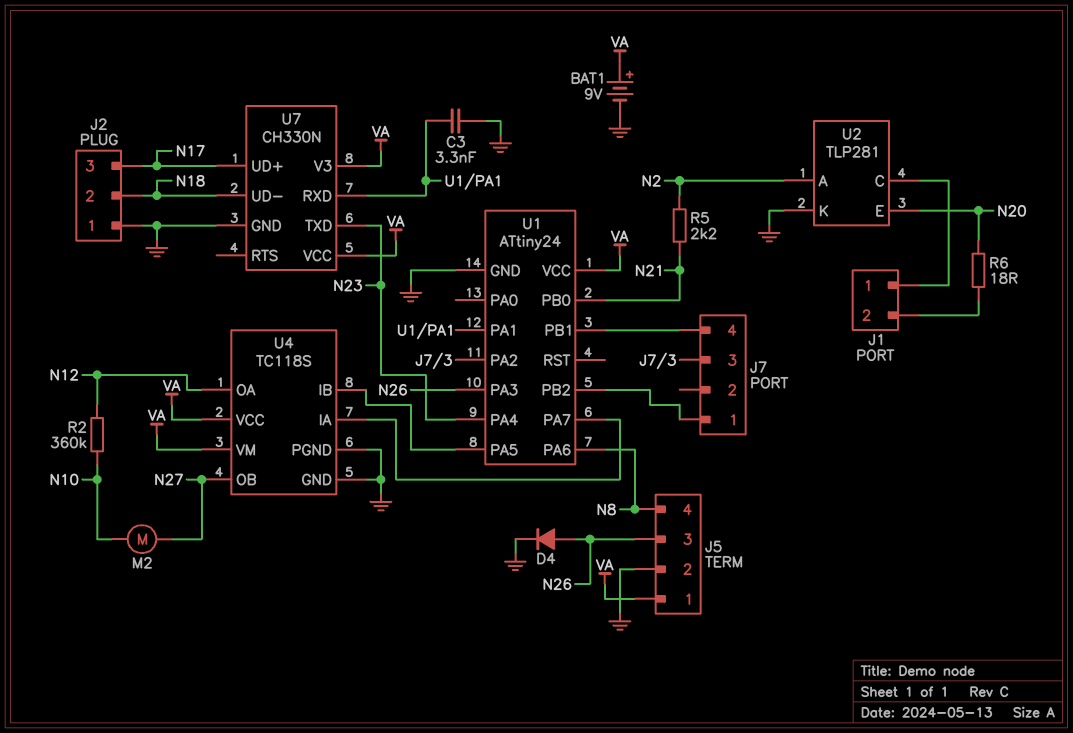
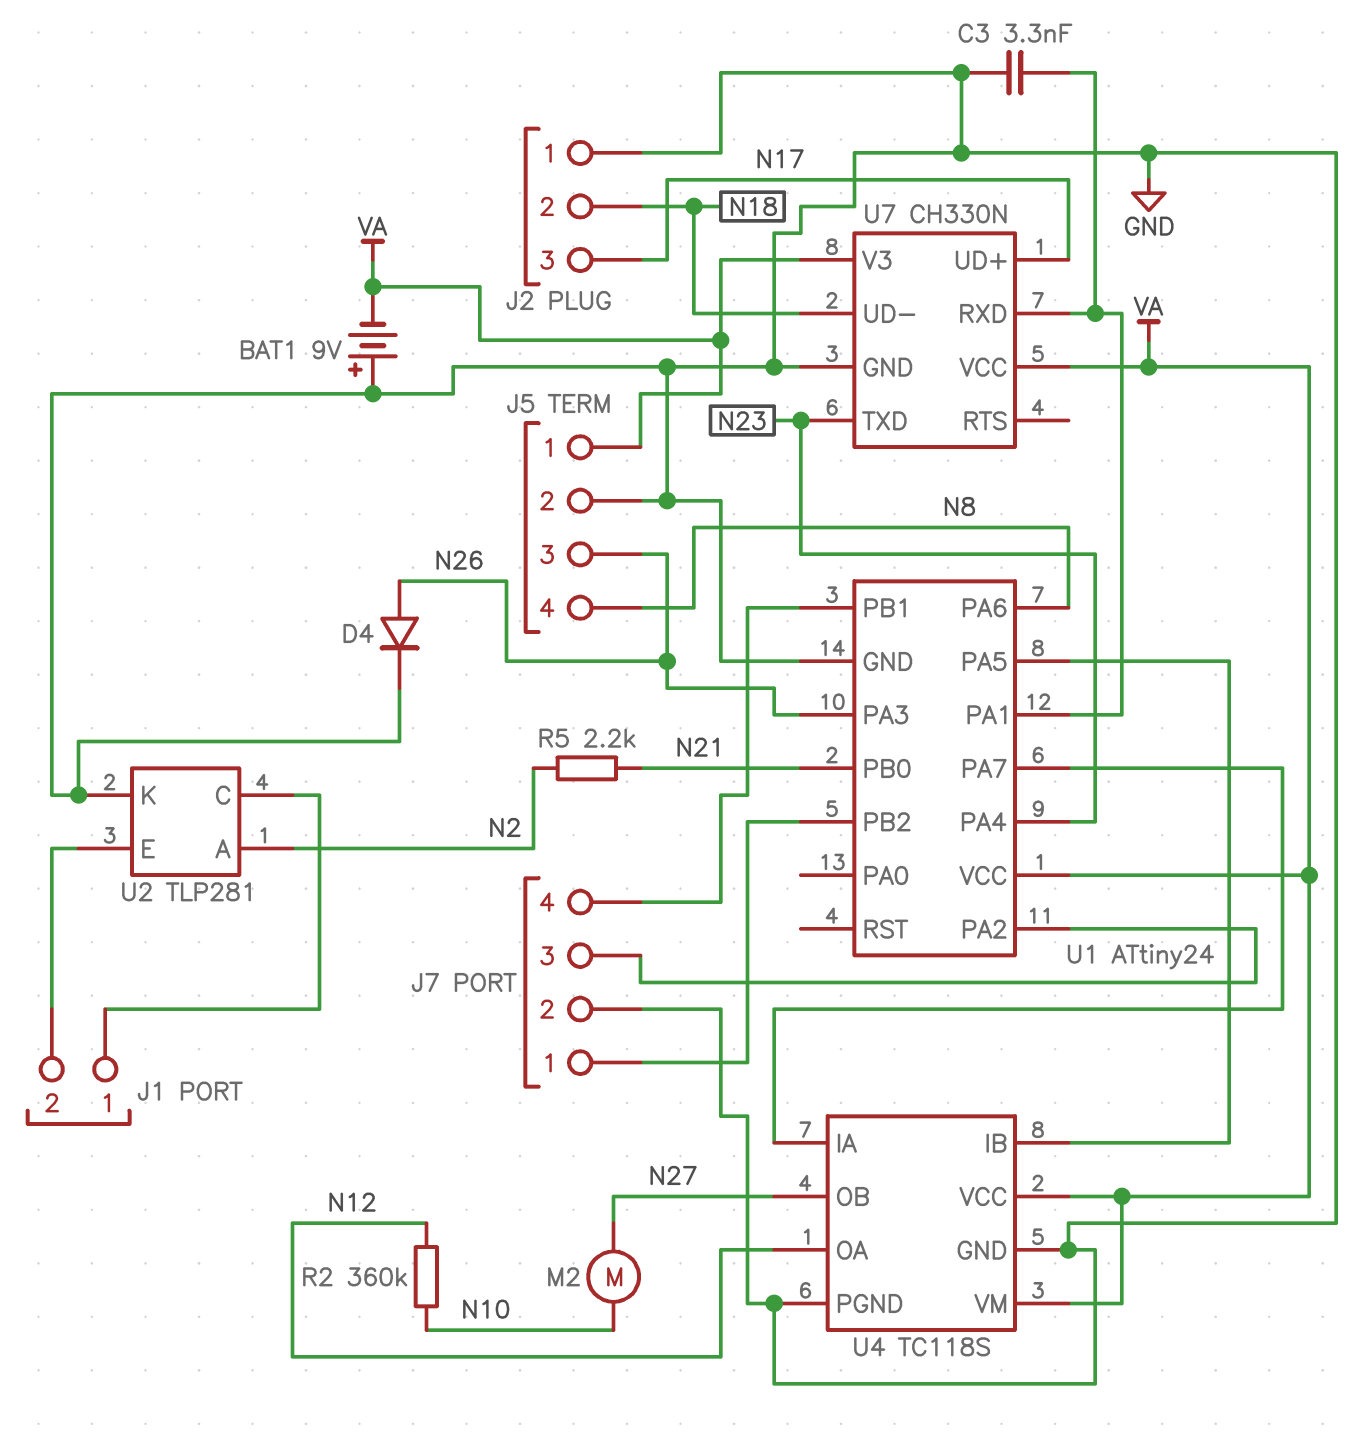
BAT1: 9V (plus VA, minus GND) -> 9V (plus GND, minus VA)
J7 pin 2: none -> GND
R6: 18 (J1/2, N20) -> none
U2 pin E: N20 -> J1/2

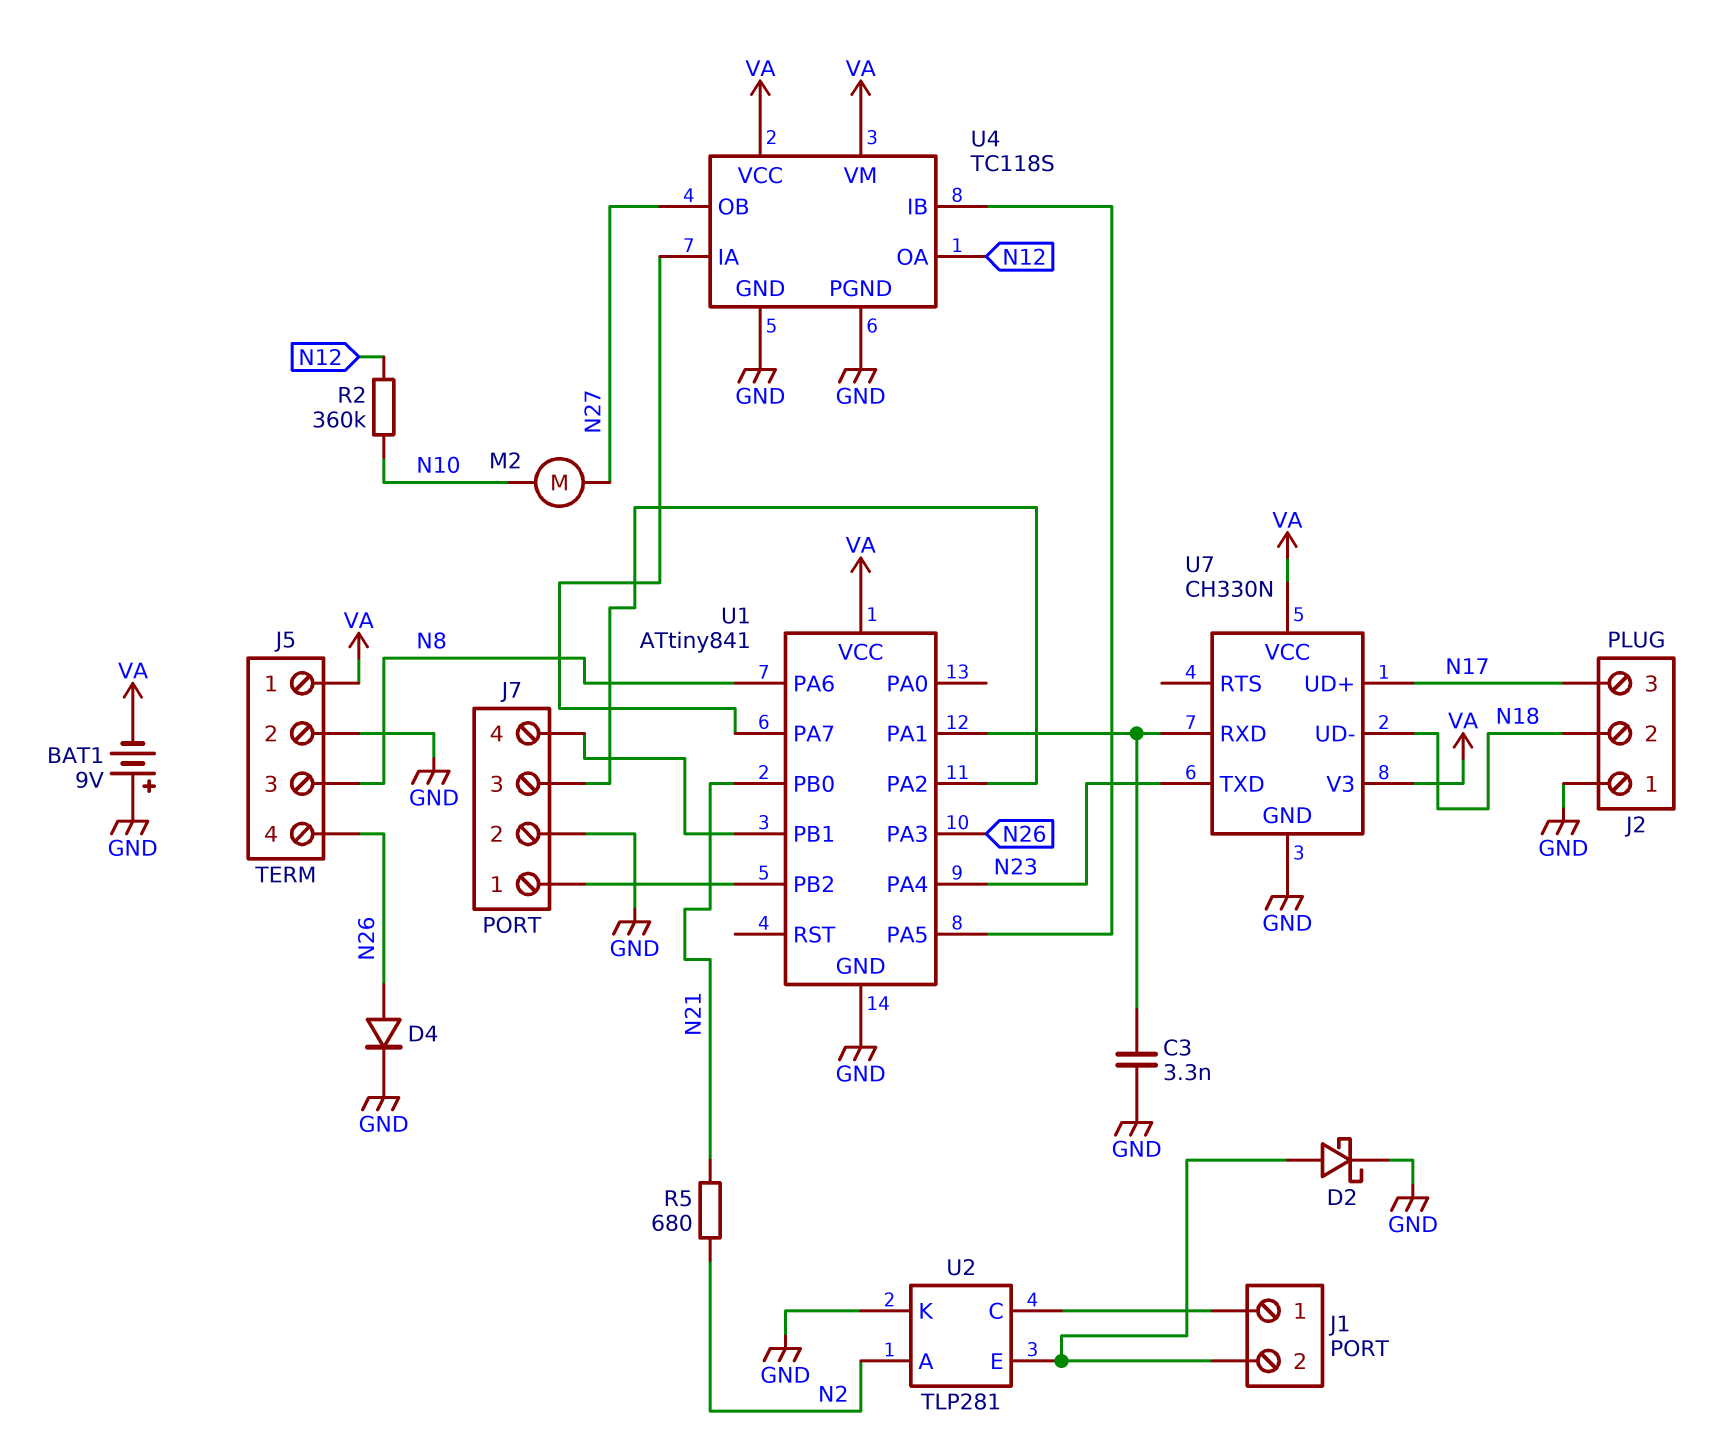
D2: none -> schottky (A J1/2, K GND)
J5 pin 3: N26 -> N8
J5 pin 4: N8 -> N26
R5: 2.2k (N2, N21) -> 680 (N2, N21)
U1: ATtiny24 -> ATtiny841

